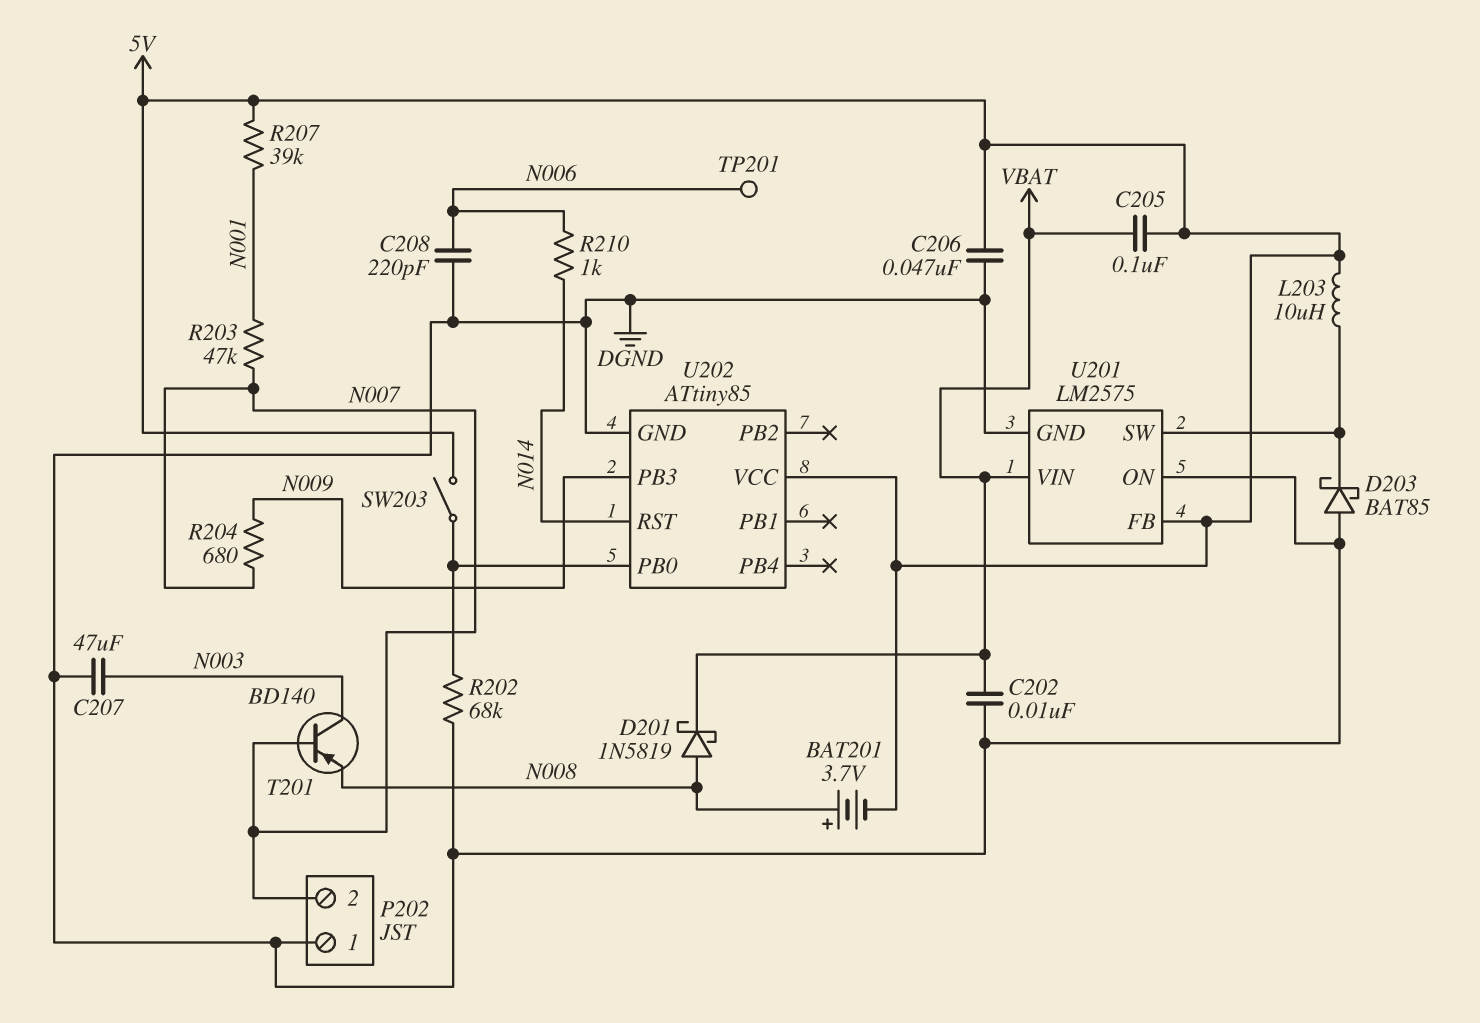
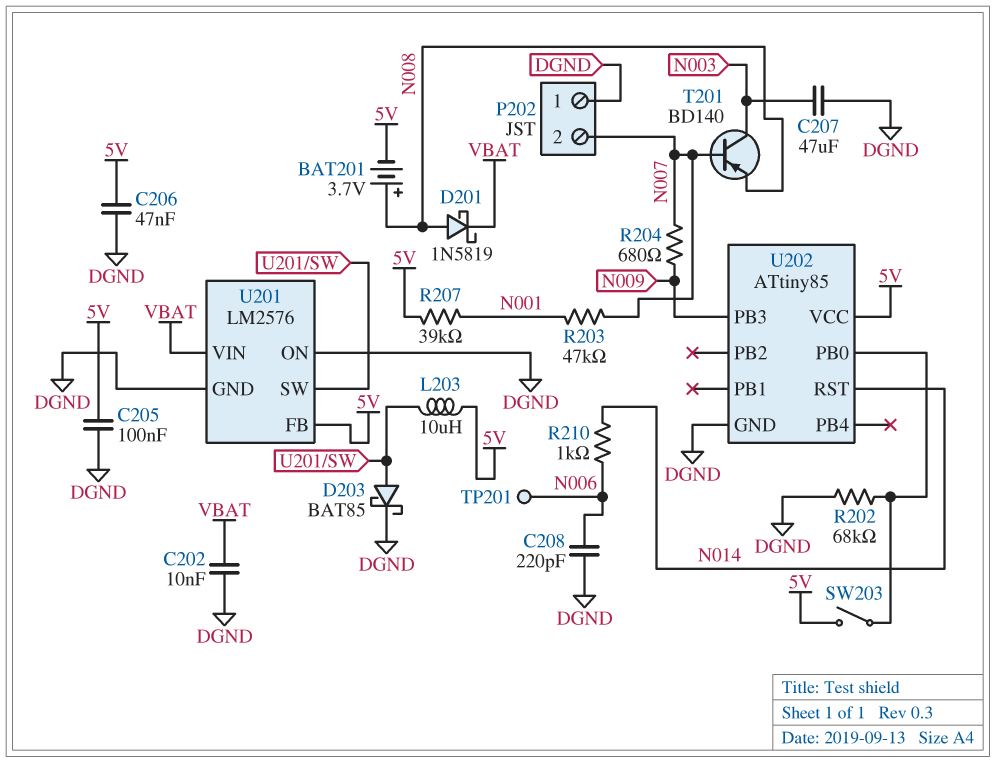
C205: 100nF (5V, VBAT) -> 100nF (5V, DGND)
D203: schottky BAT85 (A DGND, K U201/SW) -> schottky BAT85 (A U201/SW, K DGND)
U201: LM2575 -> LM2576

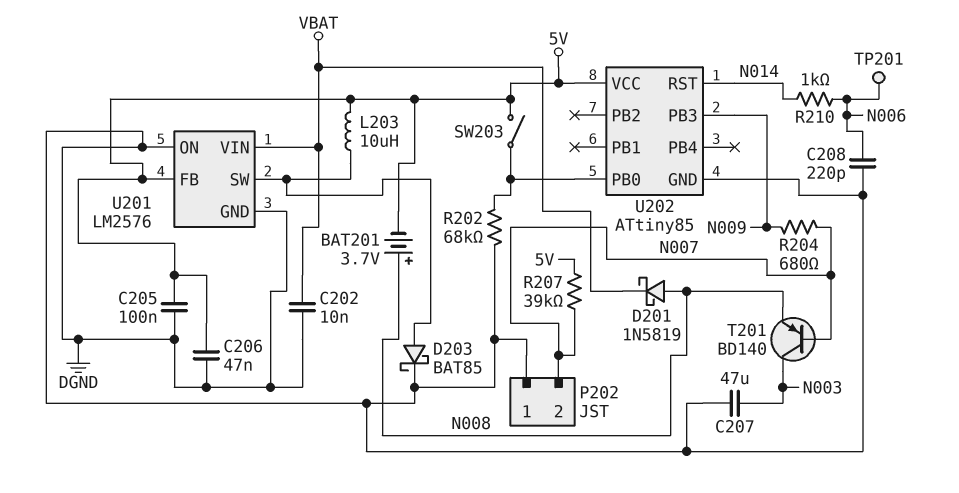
R203: 47k (N001, N007) -> none
R207: 39k (5V, N001) -> 39k (5V, N007)

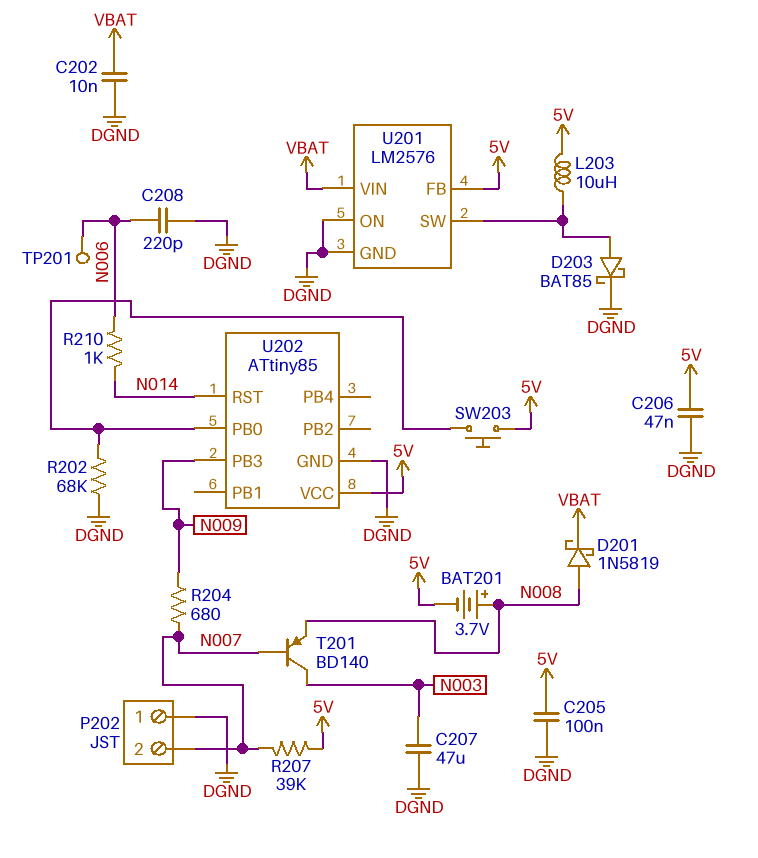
SW203: switch (5V, U202/PB0) -> button (5V, U202/PB0)

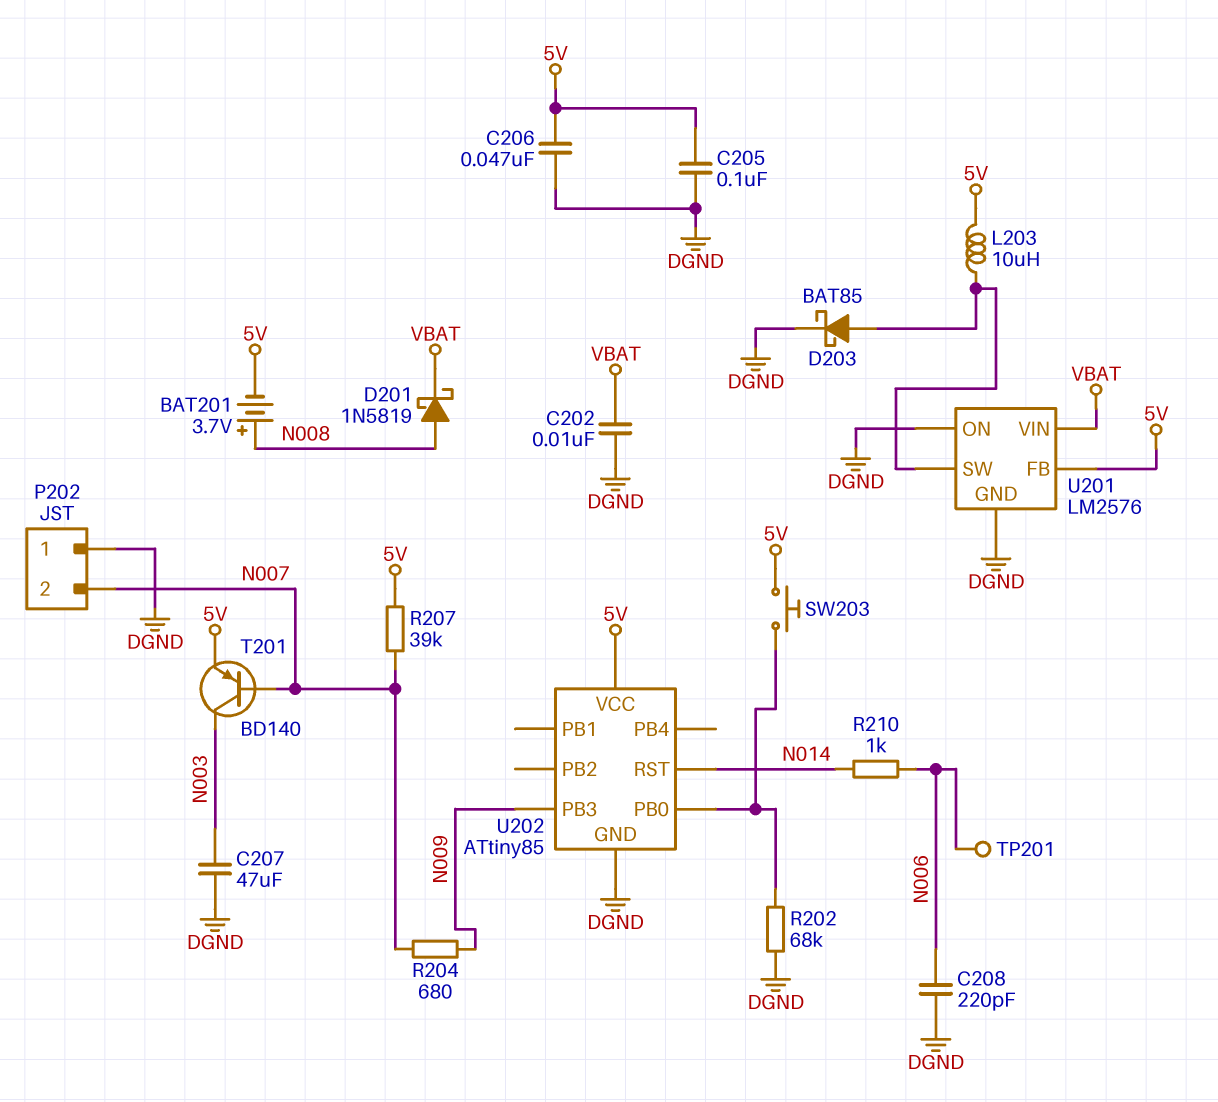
T201: PNP BD140 (B N007, C N003, E N008) -> PNP BD140 (B N007, C N003, E 5V)

